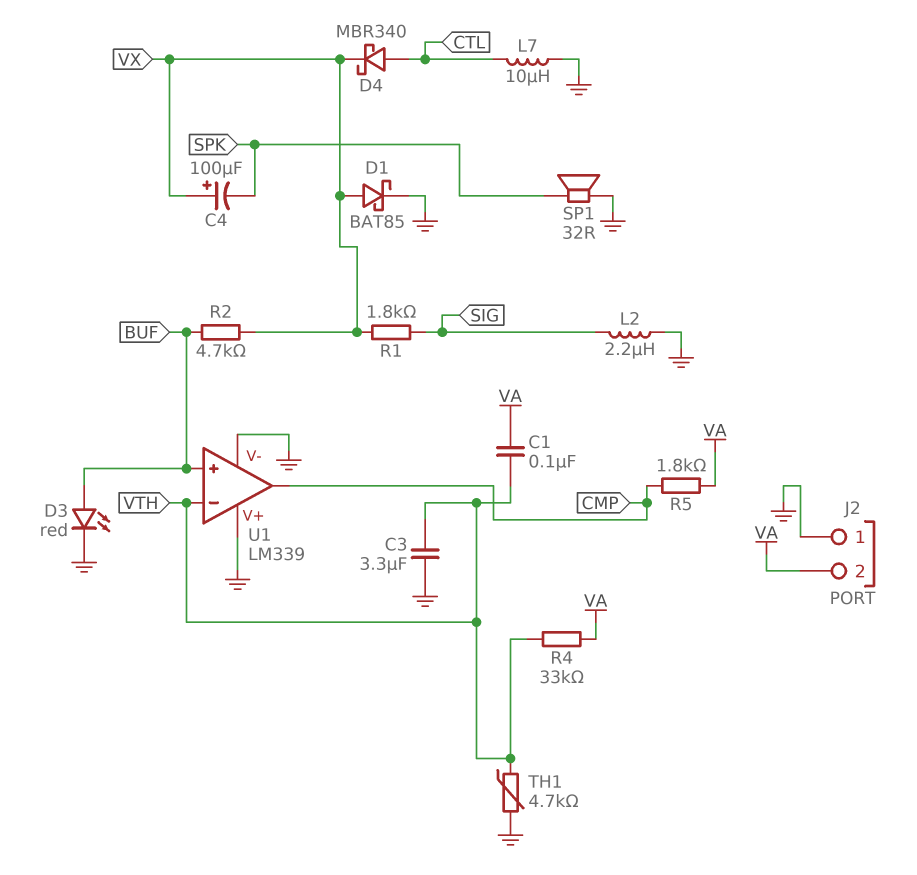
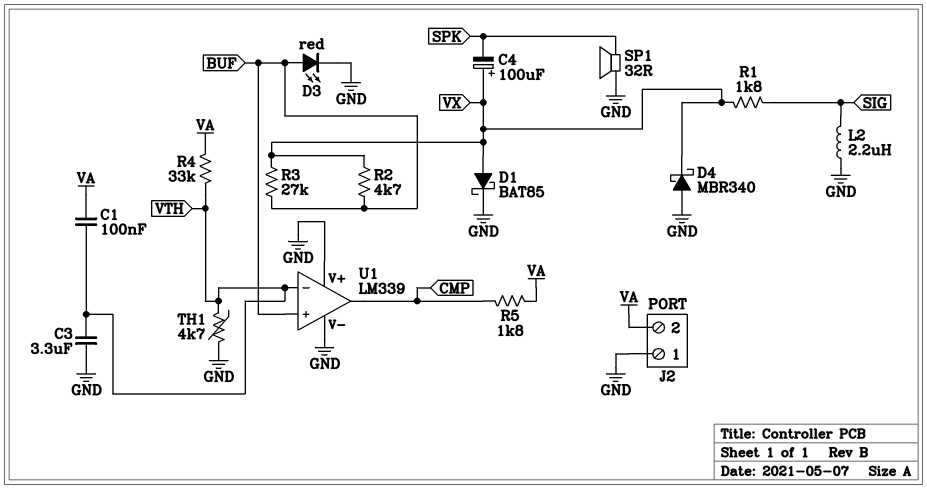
D4: schottky MBR340 (A CTL, K VX) -> schottky MBR340 (A GND, K VX)
L7: 10uH (CTL, GND) -> none
R3: none -> 27k (BUF, VX)

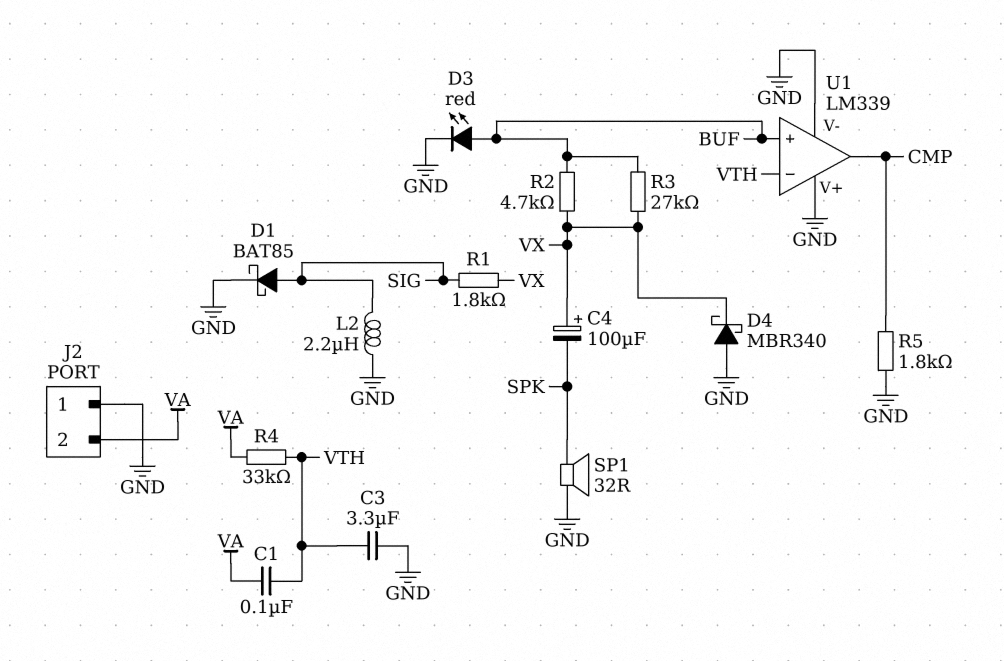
D1: schottky BAT85 (A VX, K GND) -> schottky BAT85 (A SIG, K GND)
R5: 1.8k (CMP, VA) -> 1.8k (CMP, GND)
TH1: 4.7k (GND, VTH) -> none

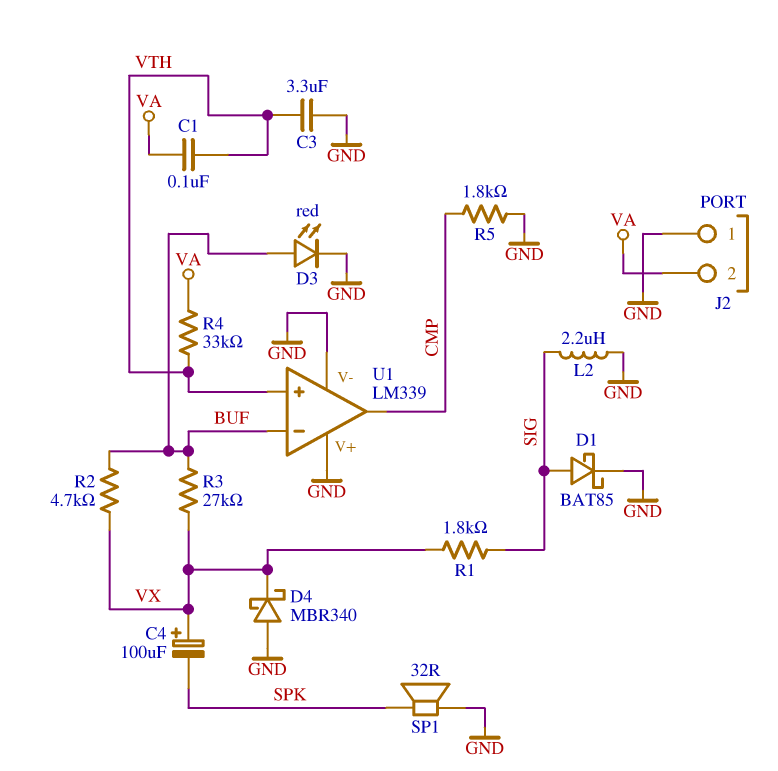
U1 pin in+: BUF -> VTH
U1 pin in-: VTH -> BUF

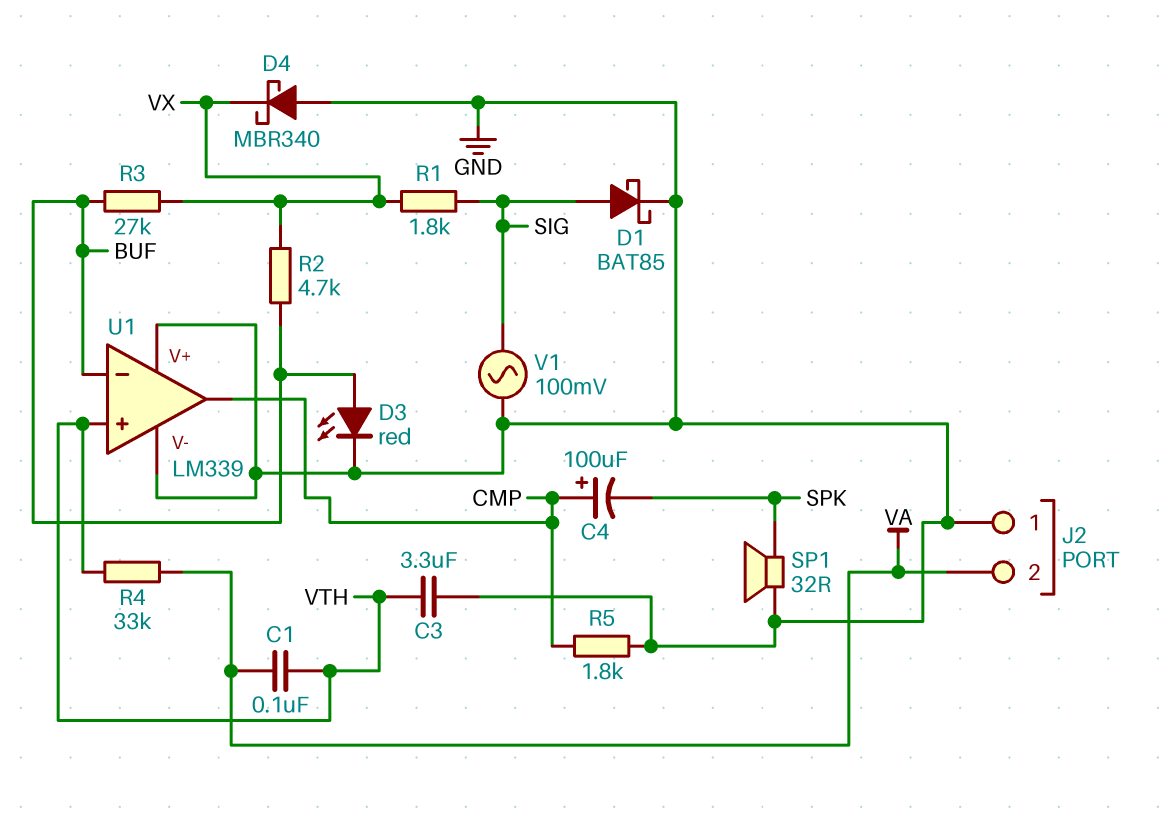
C4: 100uF (plus VX, minus SPK) -> 100uF (plus CMP, minus SPK)
L2: 2.2uH (GND, SIG) -> none
V1: none -> AC 100mV (GND, SIG)

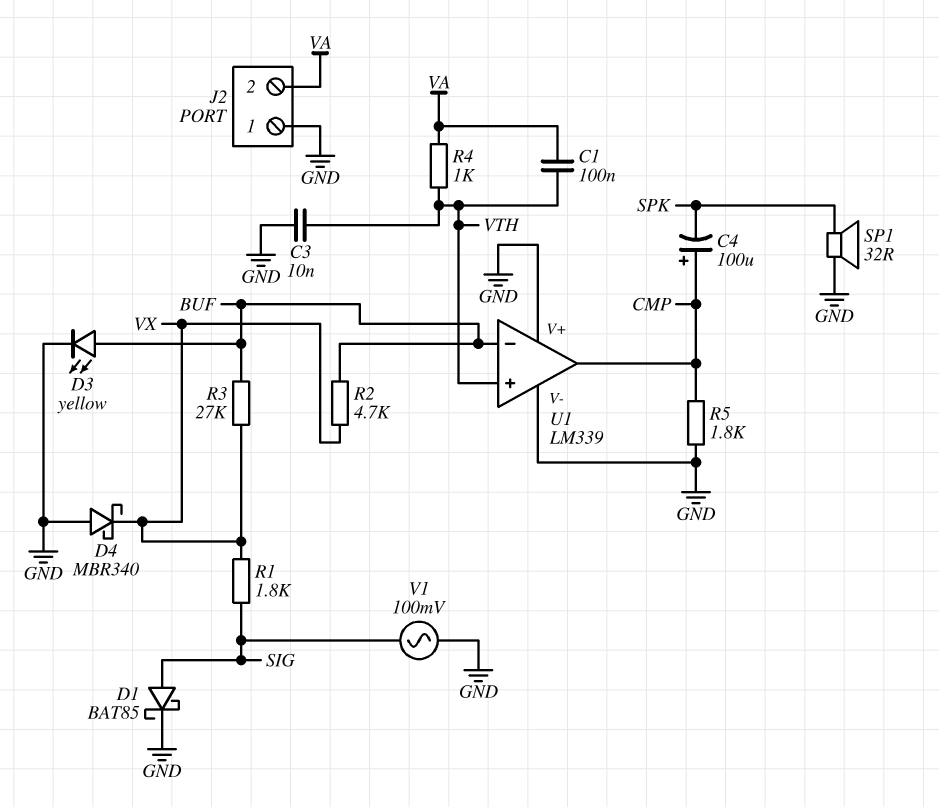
C3: 3.3uF (GND, VTH) -> 10nF (GND, VTH)
D3: LED red (A BUF, K GND) -> LED yellow (A BUF, K GND)
R4: 33k (VA, VTH) -> 1k (VA, VTH)

